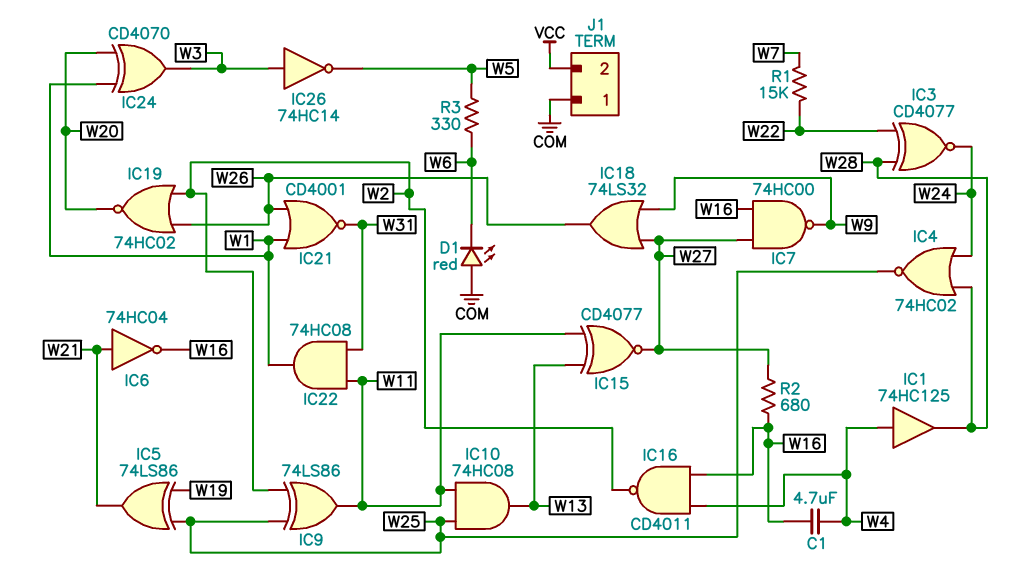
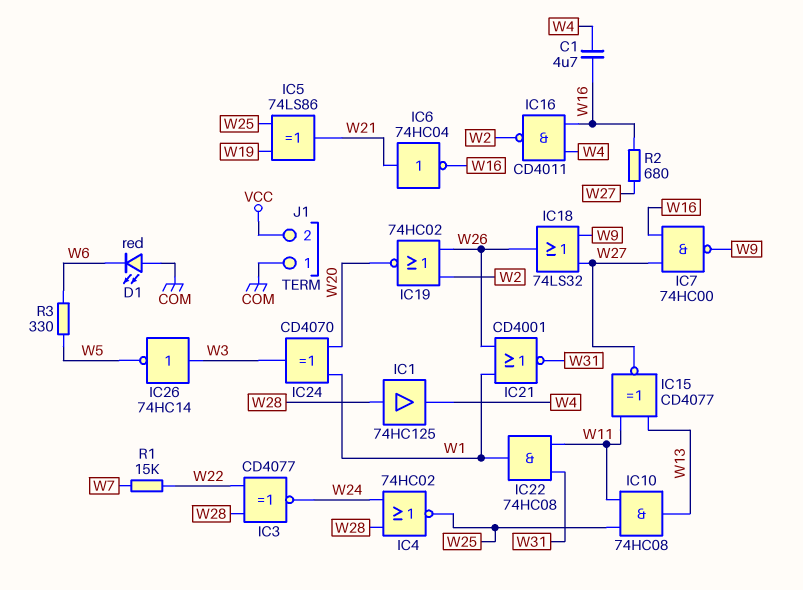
IC1: buffer 74HC125 (in W4, out W28) -> buffer 74HC125 (in W28, out W4)
IC9: XOR 74LS86 (in W2, in W25, out W11) -> none

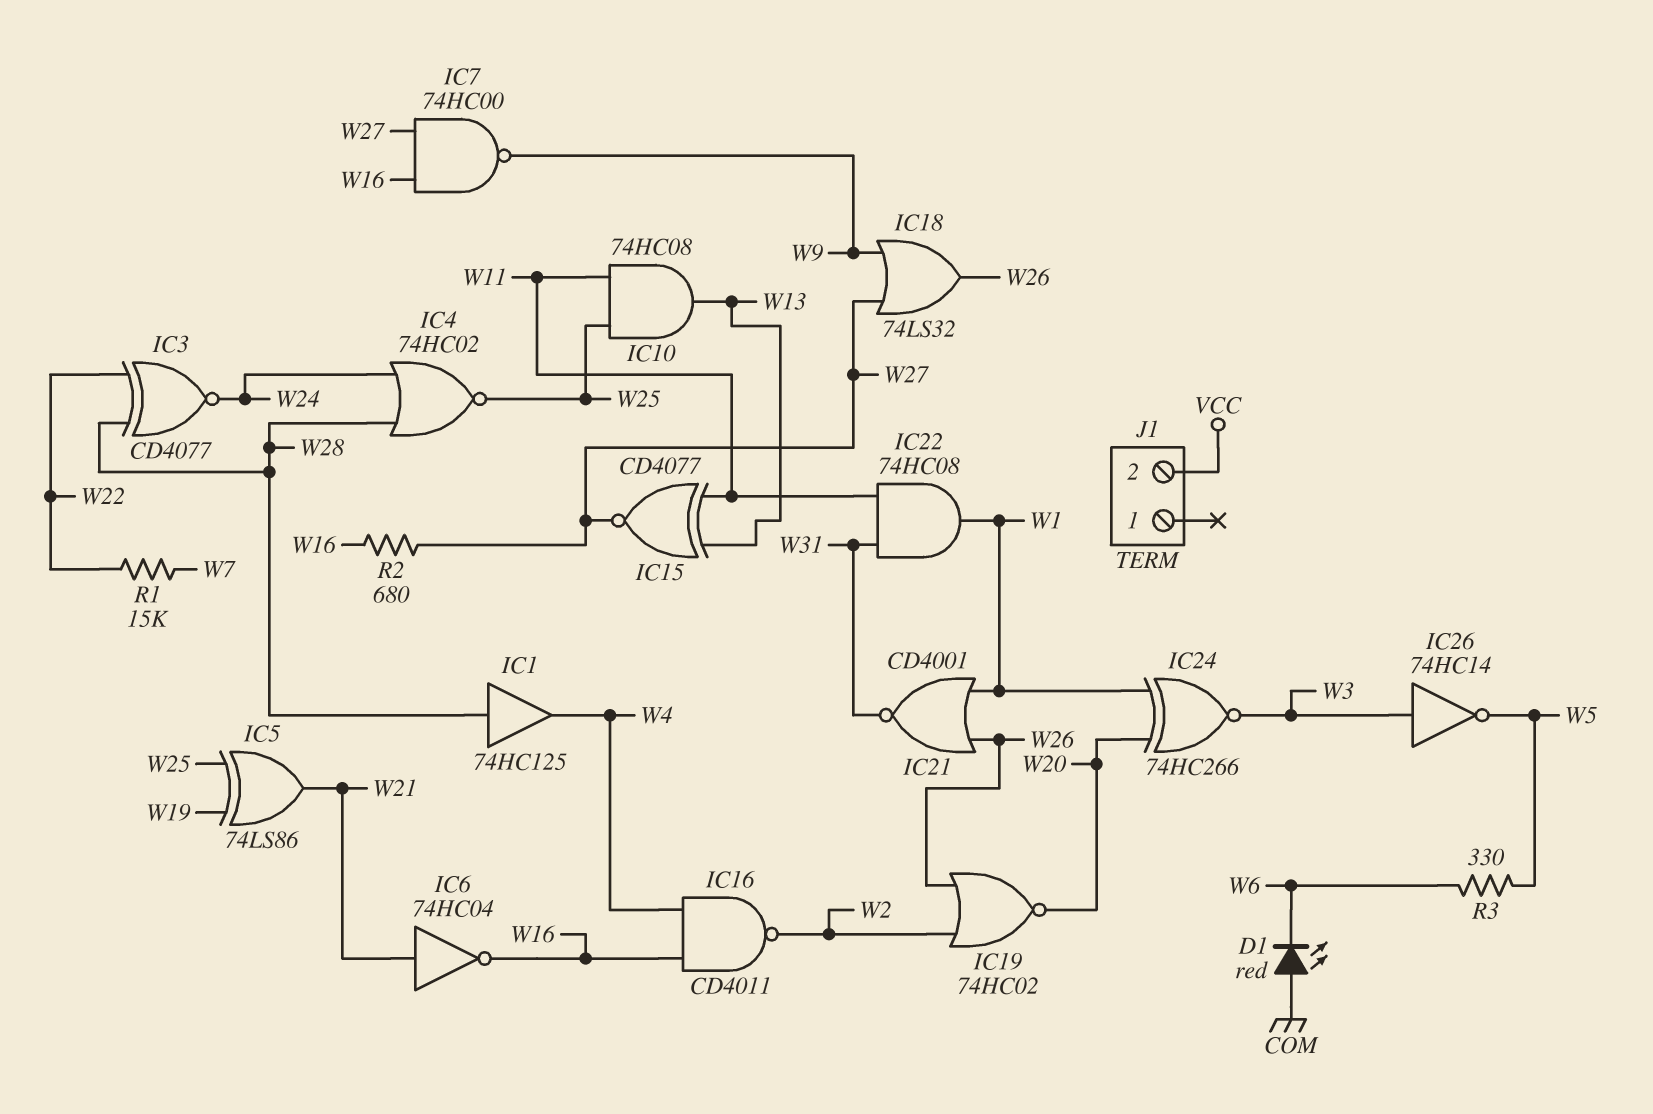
C1: 4.7uF (W4, W16) -> none
IC24: XOR CD4070 (in W1, in W20, out W3) -> XNOR 74HC266 (in W1, in W20, out W3)
J1 pin 1: COM -> none

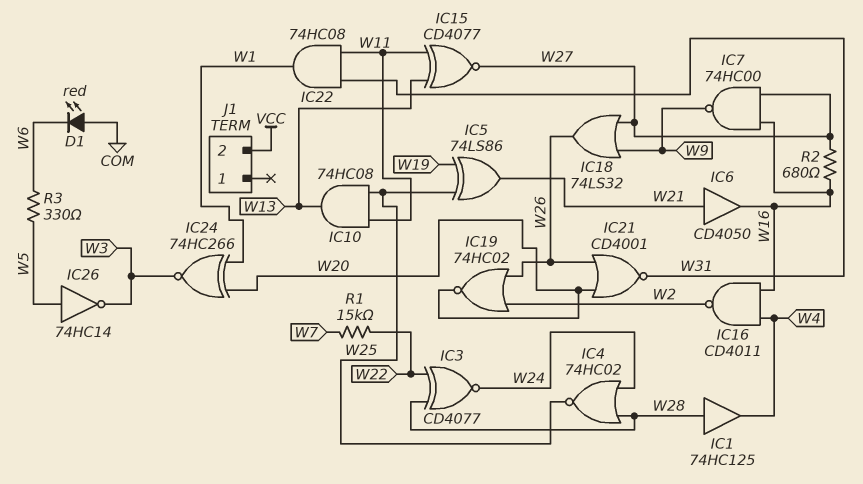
IC6: NOT 74HC04 (in W21, out W16) -> buffer CD4050 (in W21, out W16)
IC21: NOR CD4001 (in W1, in W26, out W31) -> NOR CD4001 (in W20, in W26, out W31)
IC26: NOT 74HC14 (in W3, out W5) -> NOT 74HC14 (in W5, out W3)

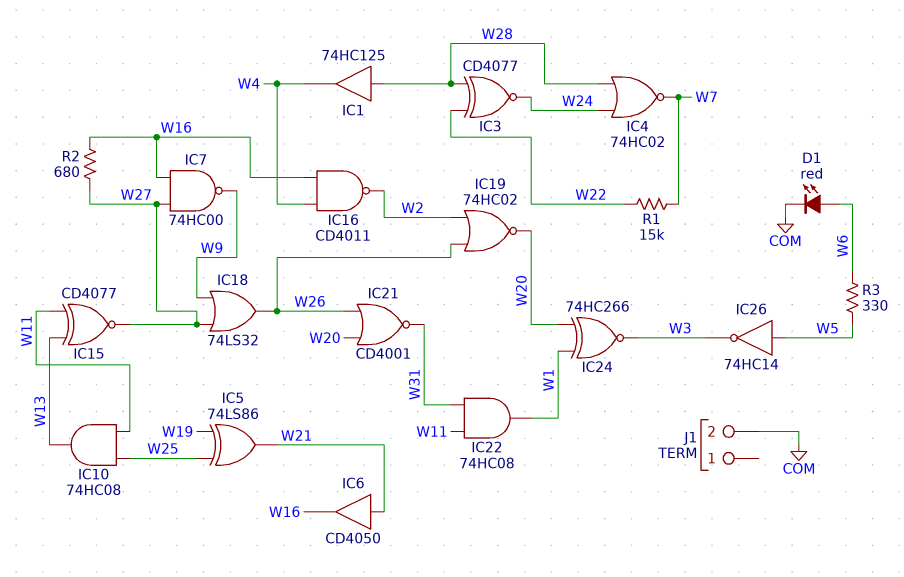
D1: LED red (A COM, K W6) -> LED red (A W6, K COM)
IC4: NOR 74HC02 (in W24, in W28, out W25) -> NOR 74HC02 (in W24, in W28, out W7)
J1 pin 2: VCC -> COM

